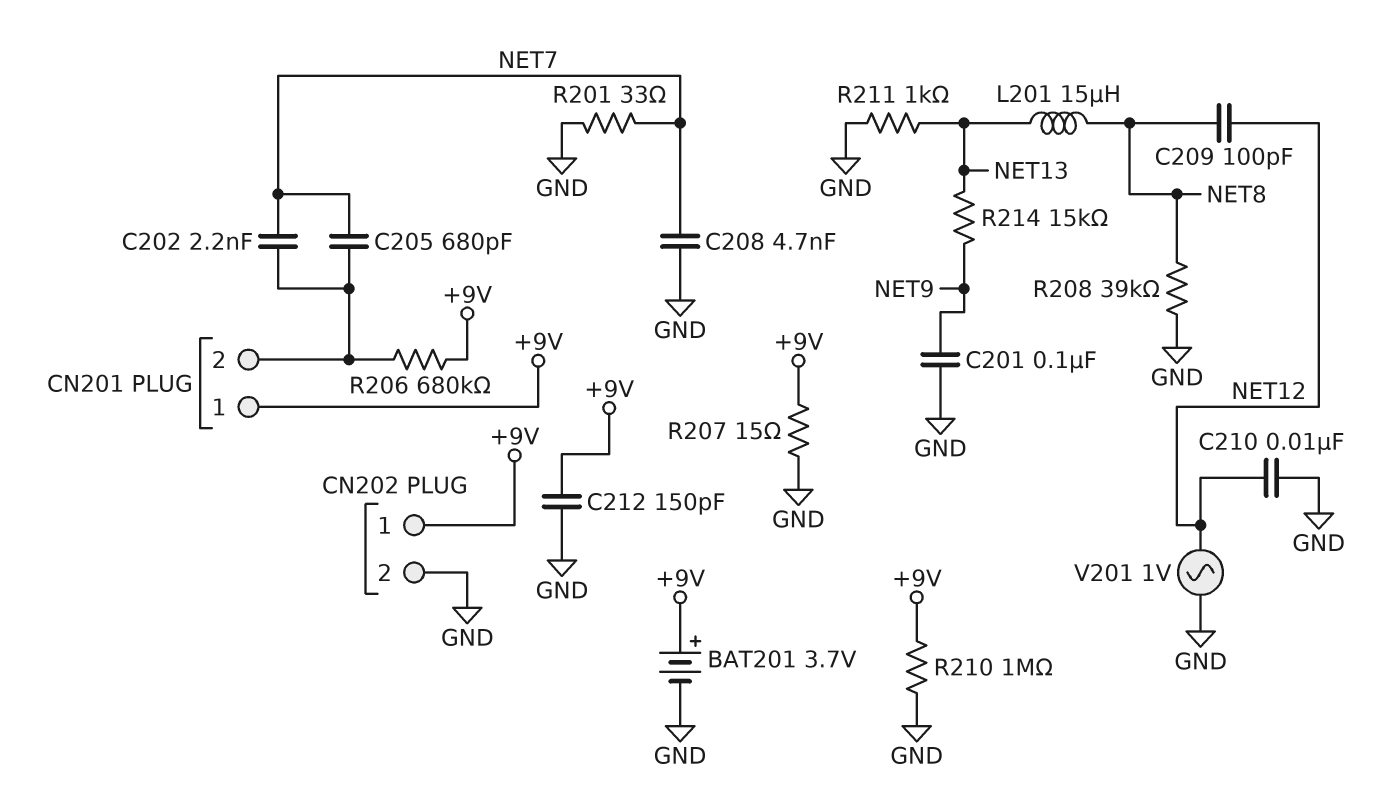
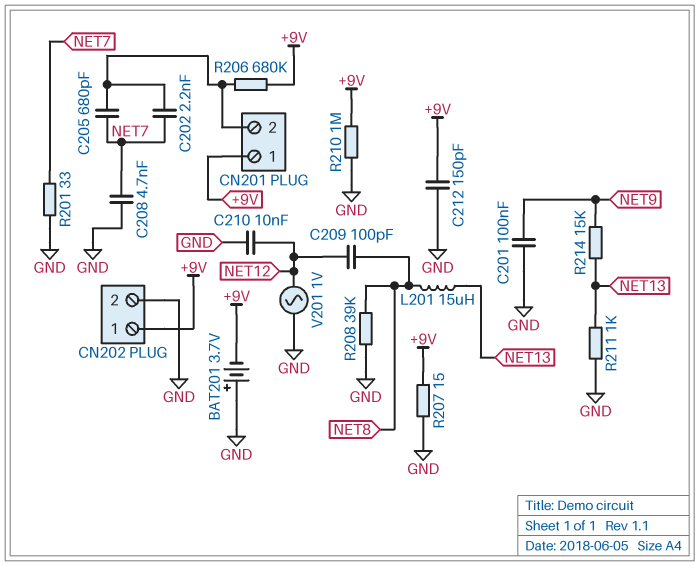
BAT201: 3.7V (plus +9V, minus GND) -> 3.7V (plus GND, minus +9V)

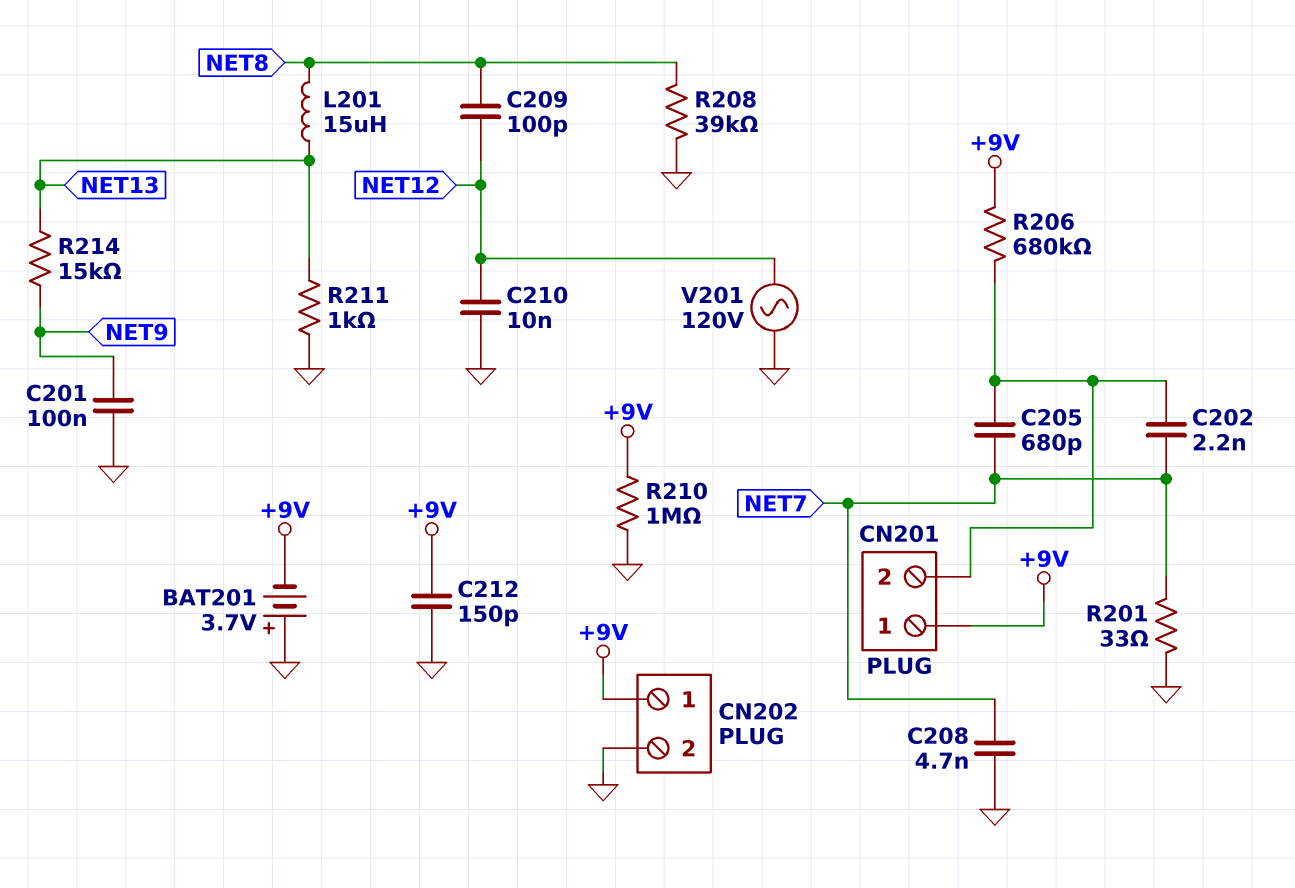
R207: 15 (+9V, GND) -> none
V201: AC 1V (GND, NET12) -> AC 120V (GND, NET12)

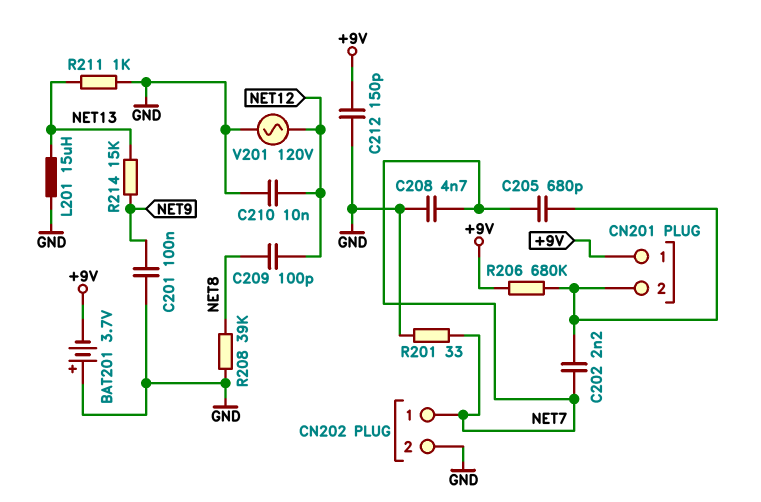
CN202 pin 1: +9V -> NET7
L201: 15uH (NET8, NET13) -> 15uH (GND, NET13)
R210: 1M (+9V, GND) -> none

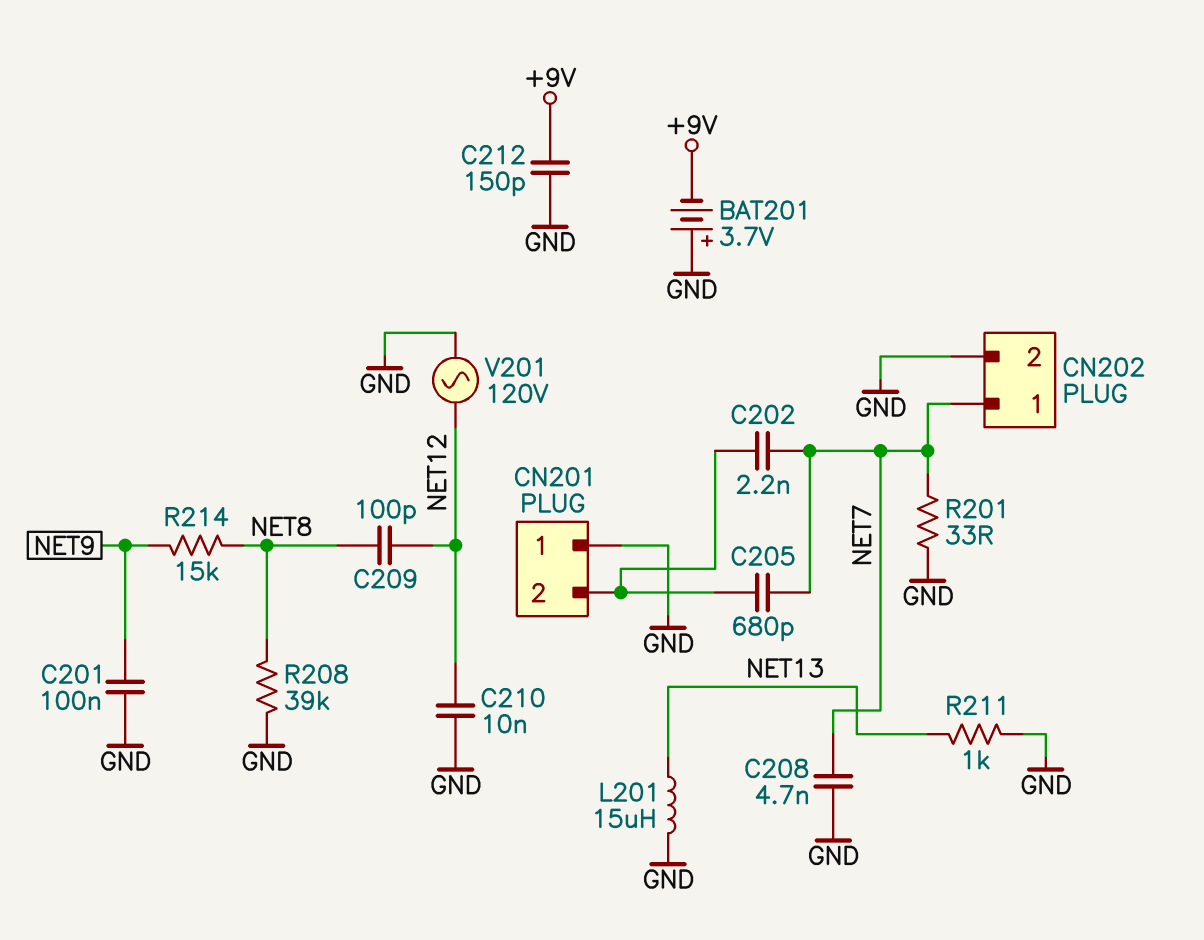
CN201 pin 1: +9V -> GND
R206: 680k (+9V, CN201/2) -> none
R214: 15k (NET9, NET13) -> 15k (NET8, NET9)

